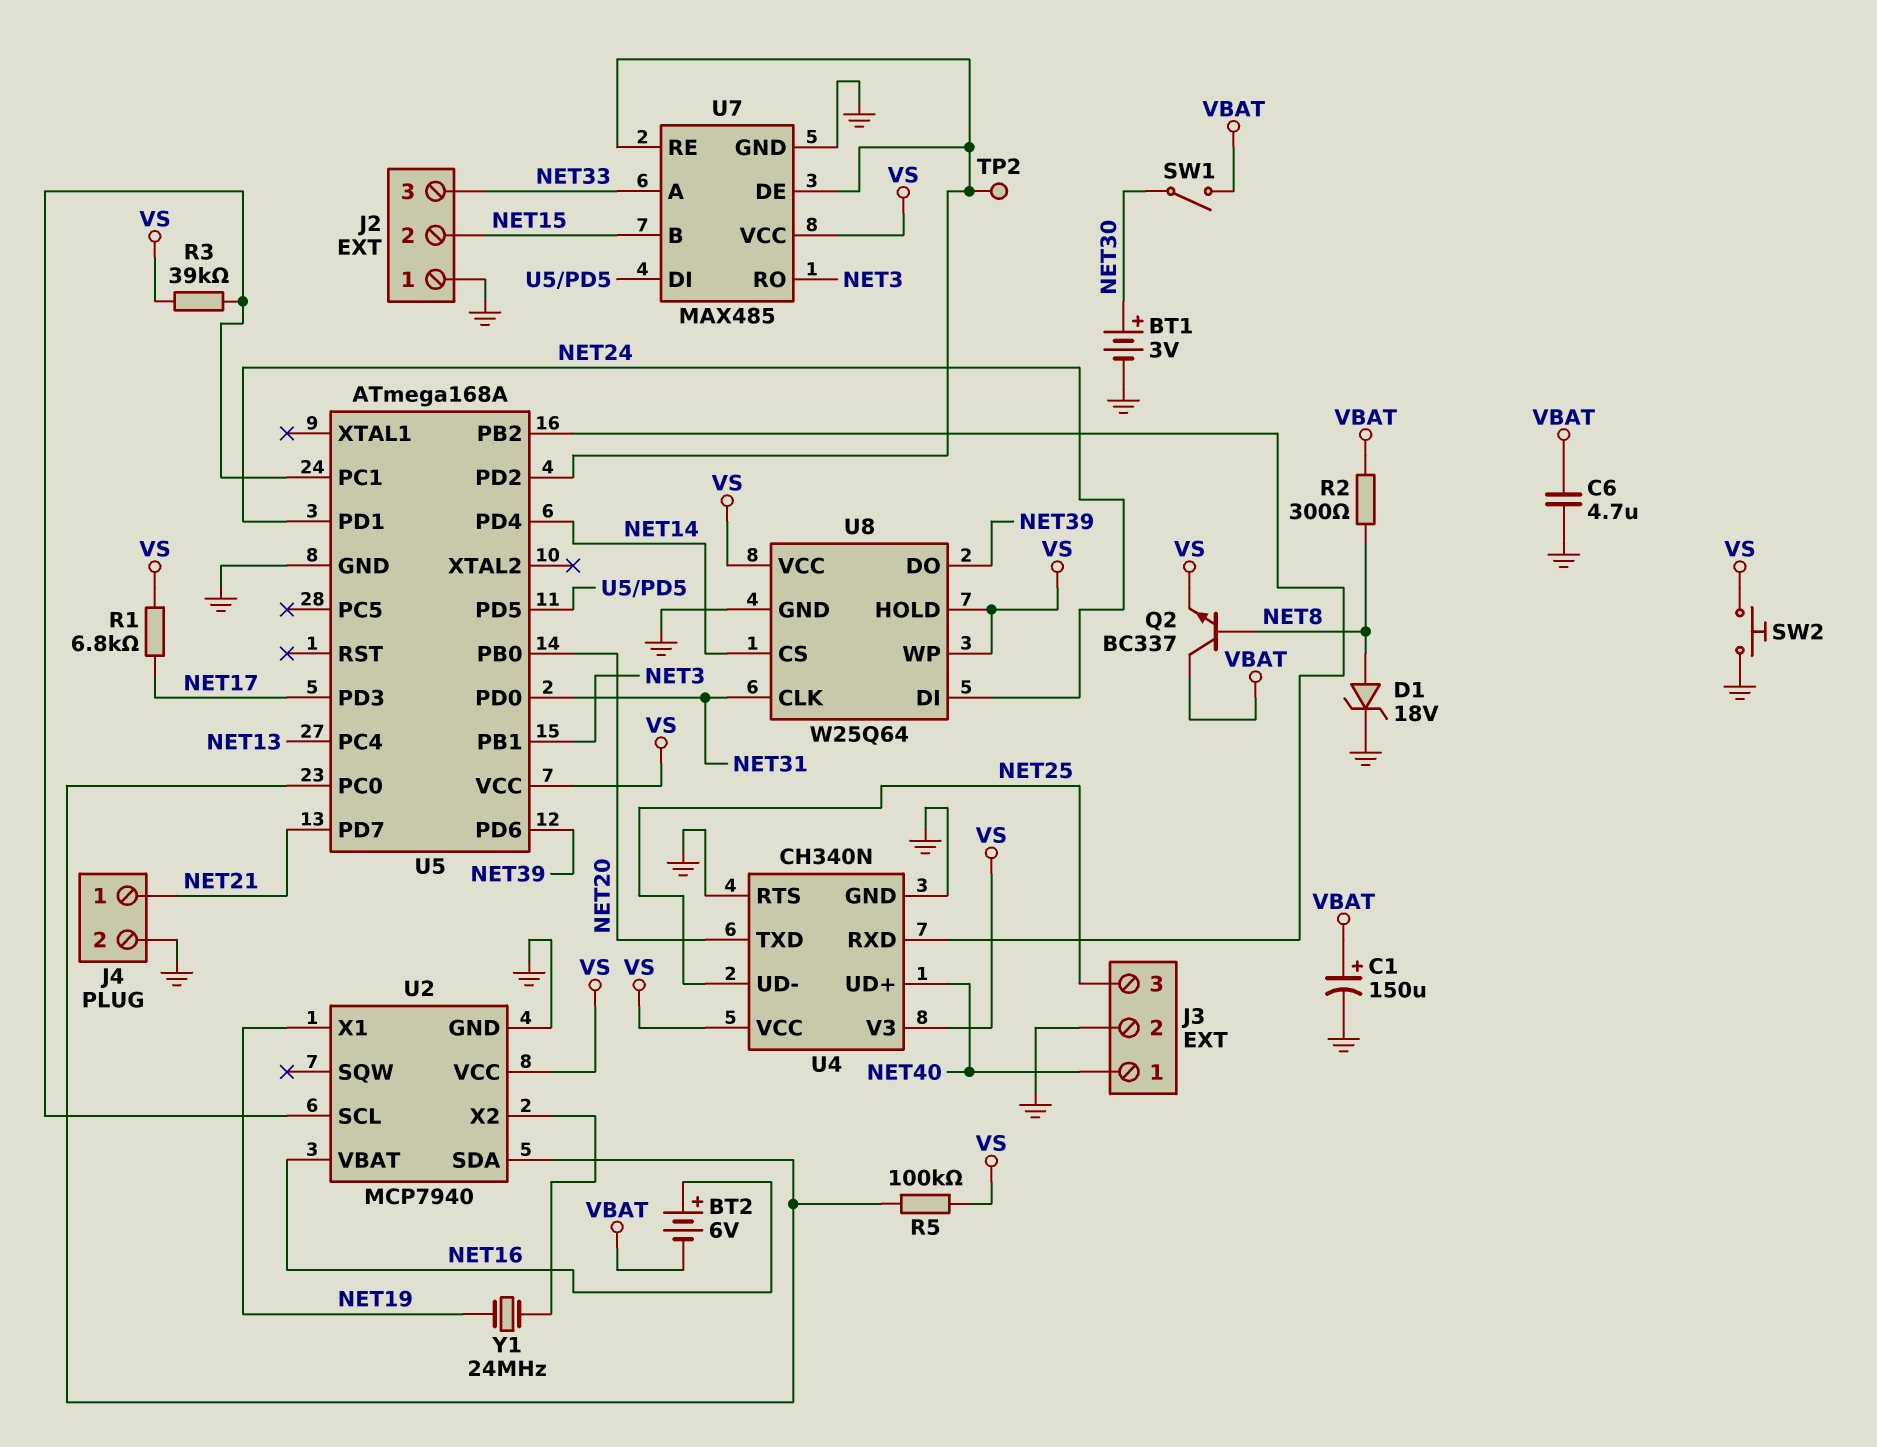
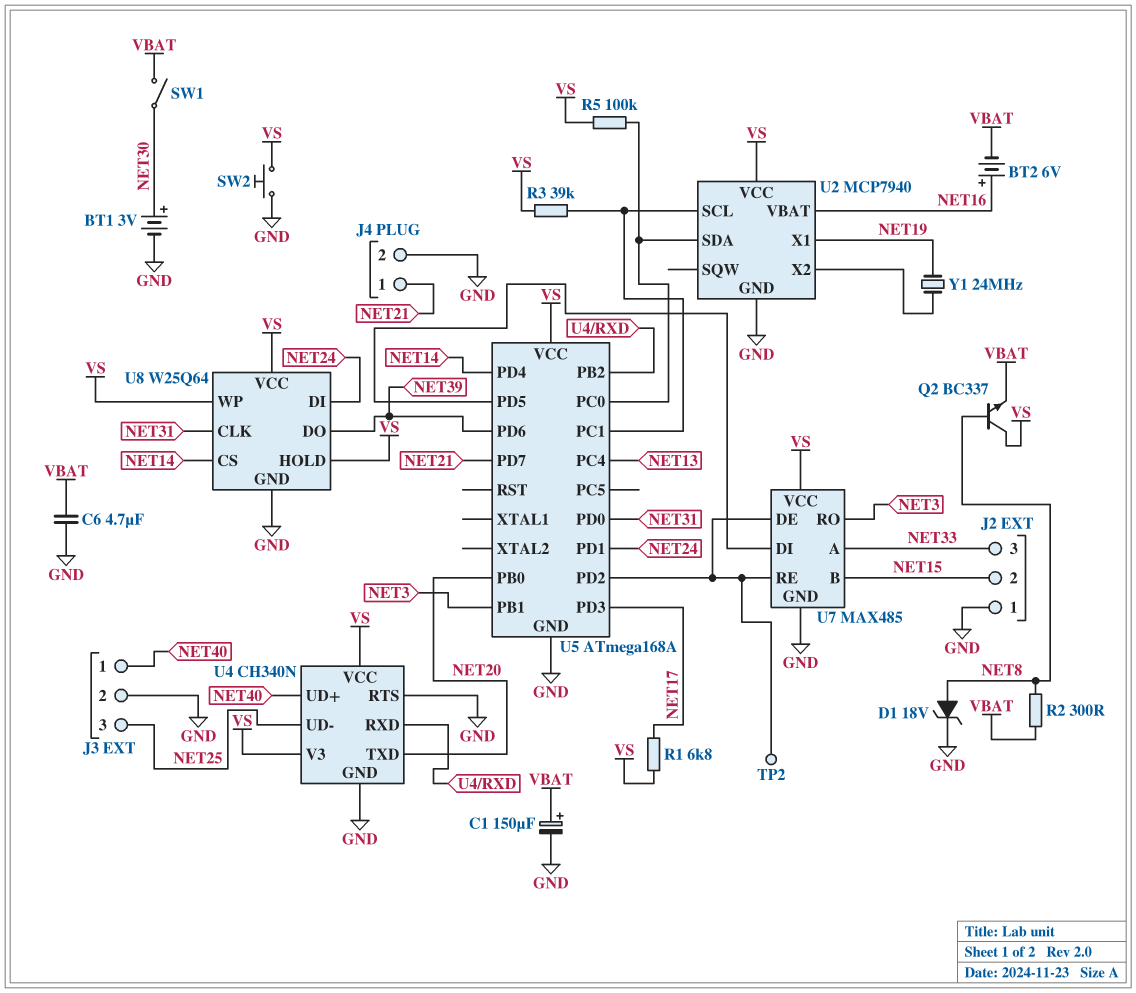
Q2: NPN BC337 (B NET8, C VBAT, E VS) -> NPN BC337 (B NET8, C VS, E VBAT)

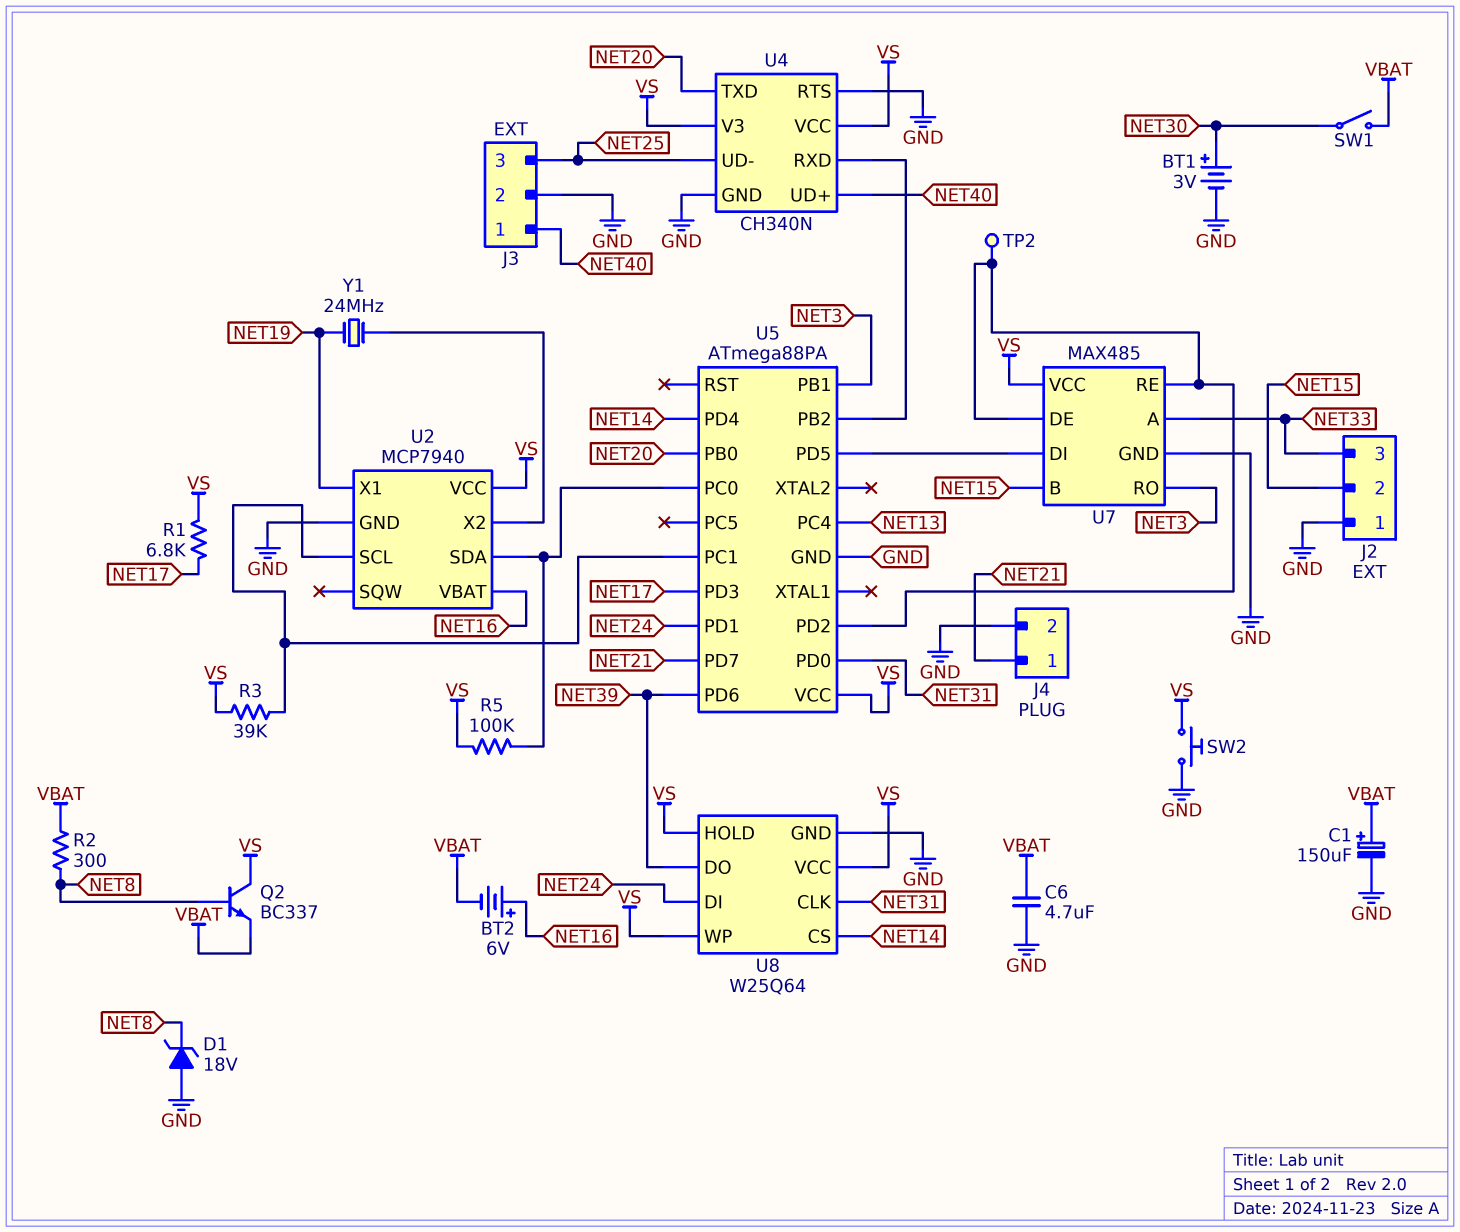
D1: zener 18V (A NET8, K GND) -> zener 18V (A GND, K NET8)
U5: ATmega168A -> ATmega88PA

